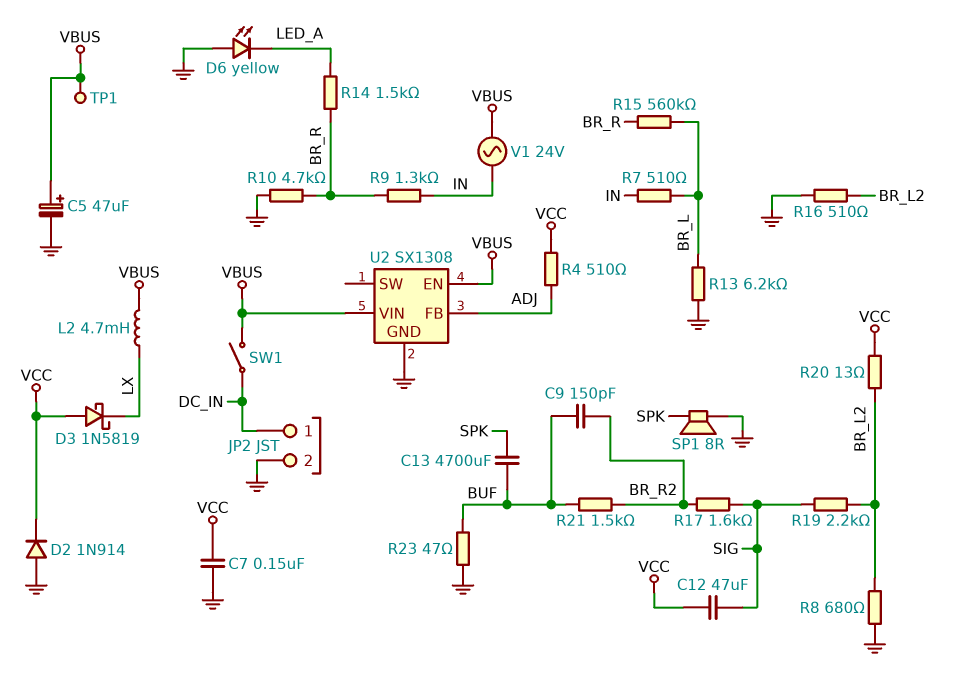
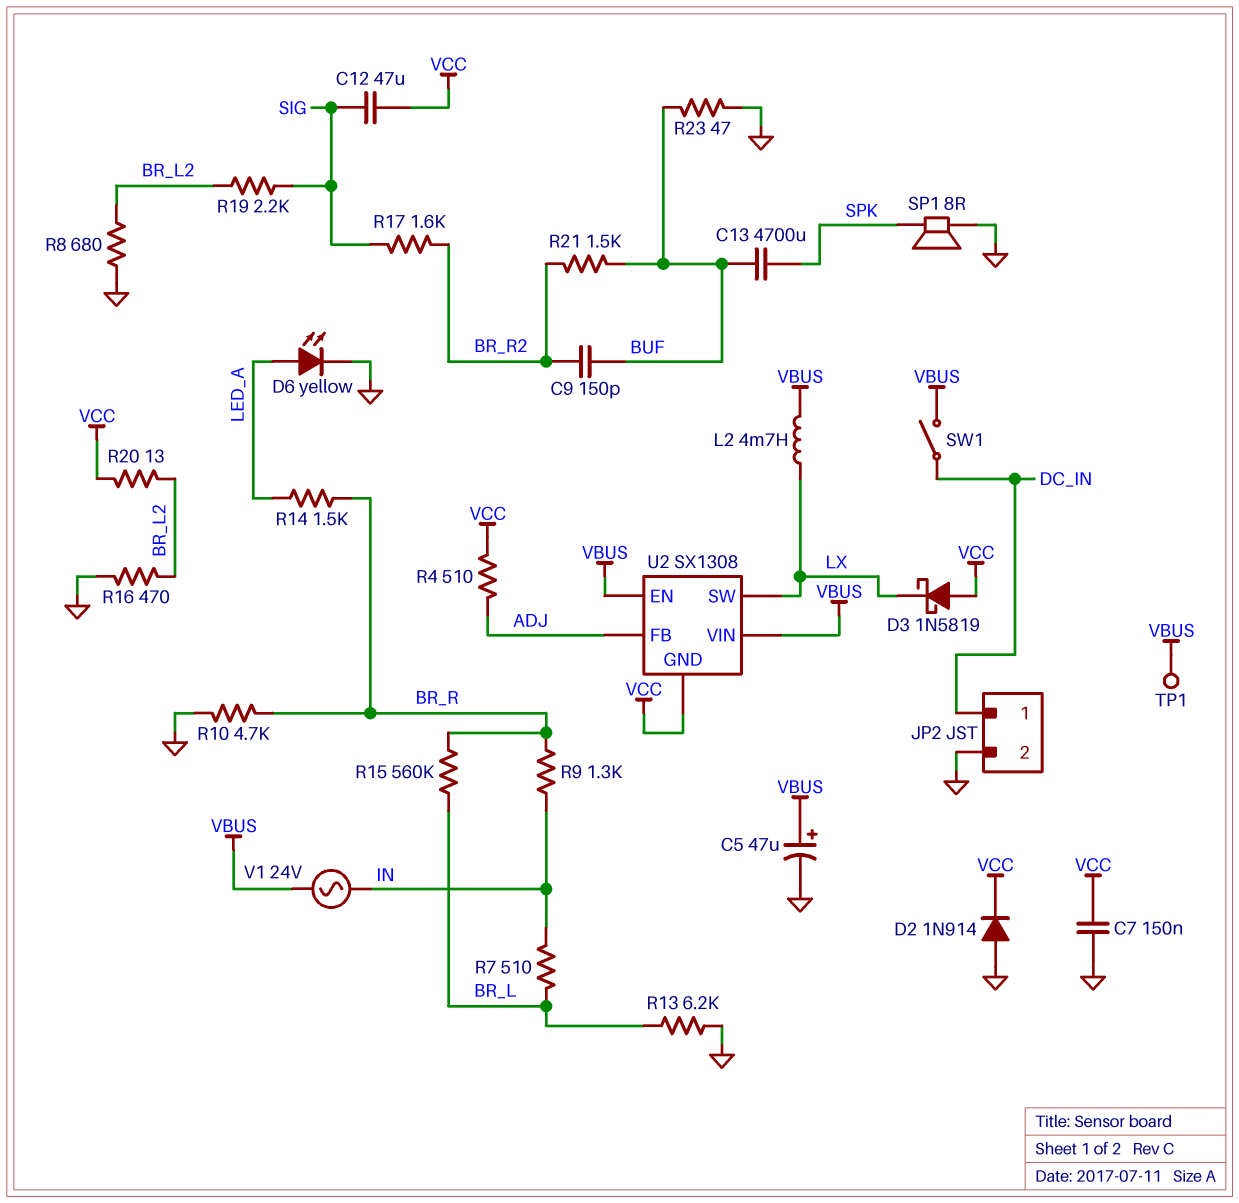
D6: LED yellow (A GND, K LED_A) -> LED yellow (A LED_A, K GND)
R16: 510 (BR_L2, GND) -> 470 (BR_L2, GND)
U2 pin GND: GND -> VCC
U2 pin SW: none -> LX

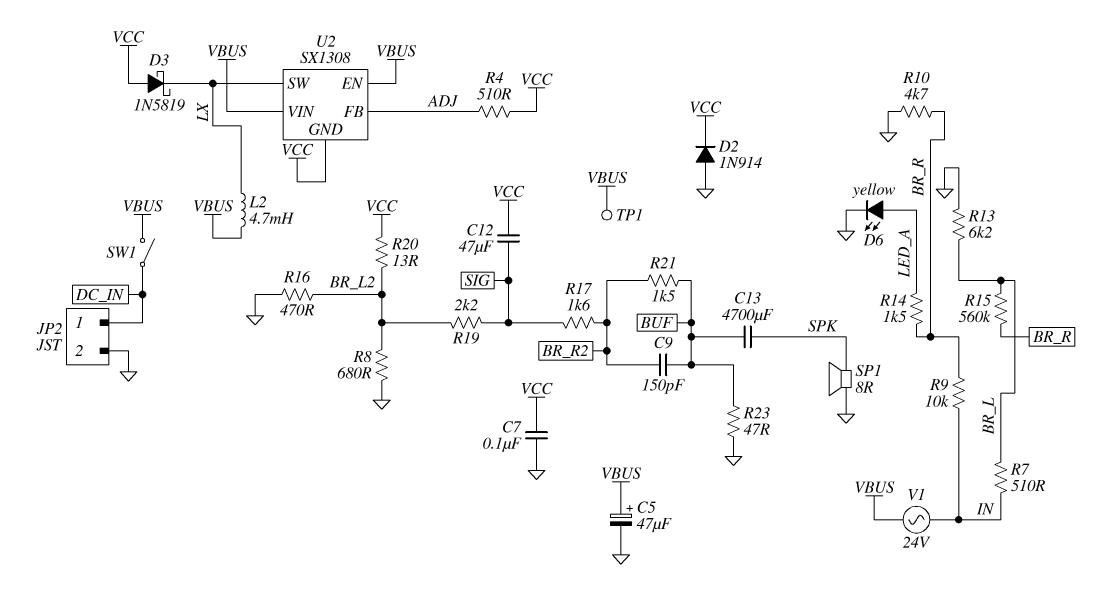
C7: 150nF (GND, VCC) -> 100nF (GND, VCC)
R9: 1.3k (BR_R, IN) -> 10k (BR_R, IN)

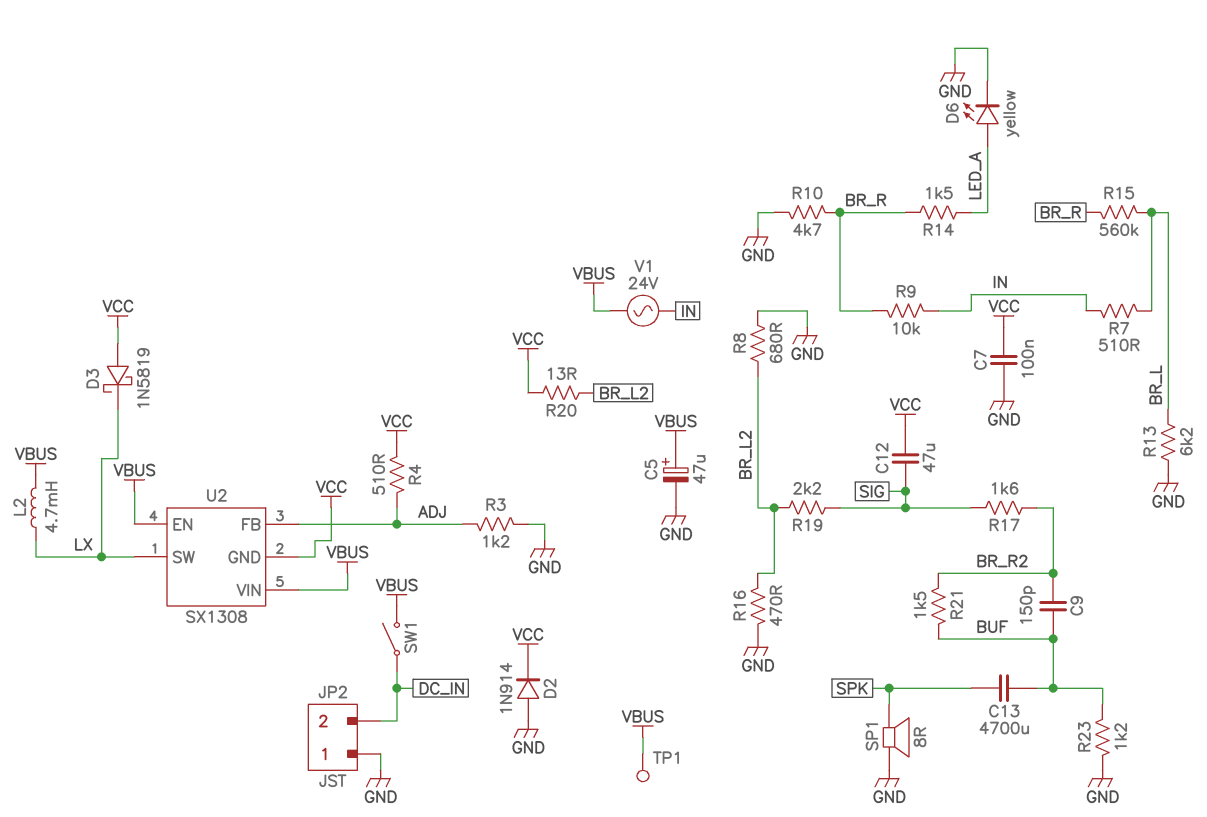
JP2 pin 1: DC_IN -> GND
JP2 pin 2: GND -> DC_IN
R3: none -> 1.2k (ADJ, GND)
R23: 47 (BUF, GND) -> 1.2k (BUF, GND)

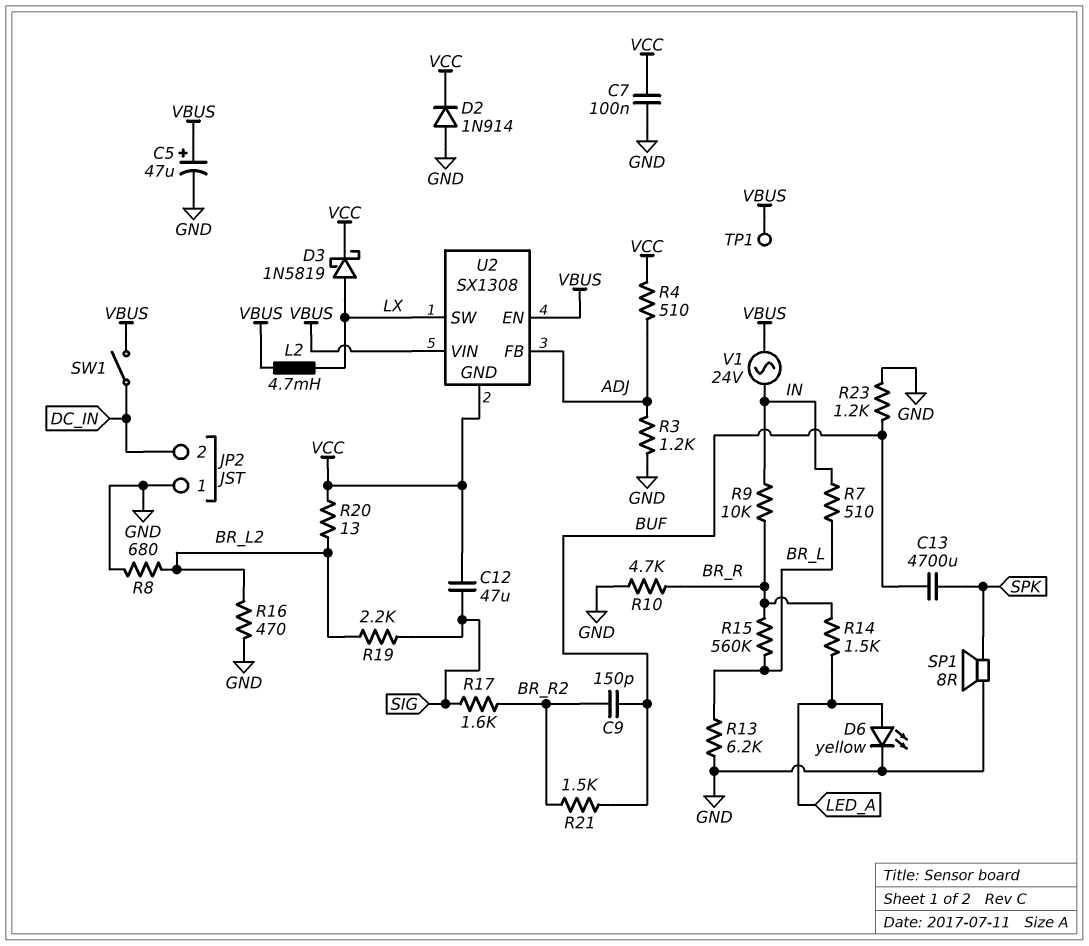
D3: schottky 1N5819 (A VCC, K LX) -> schottky 1N5819 (A LX, K VCC)

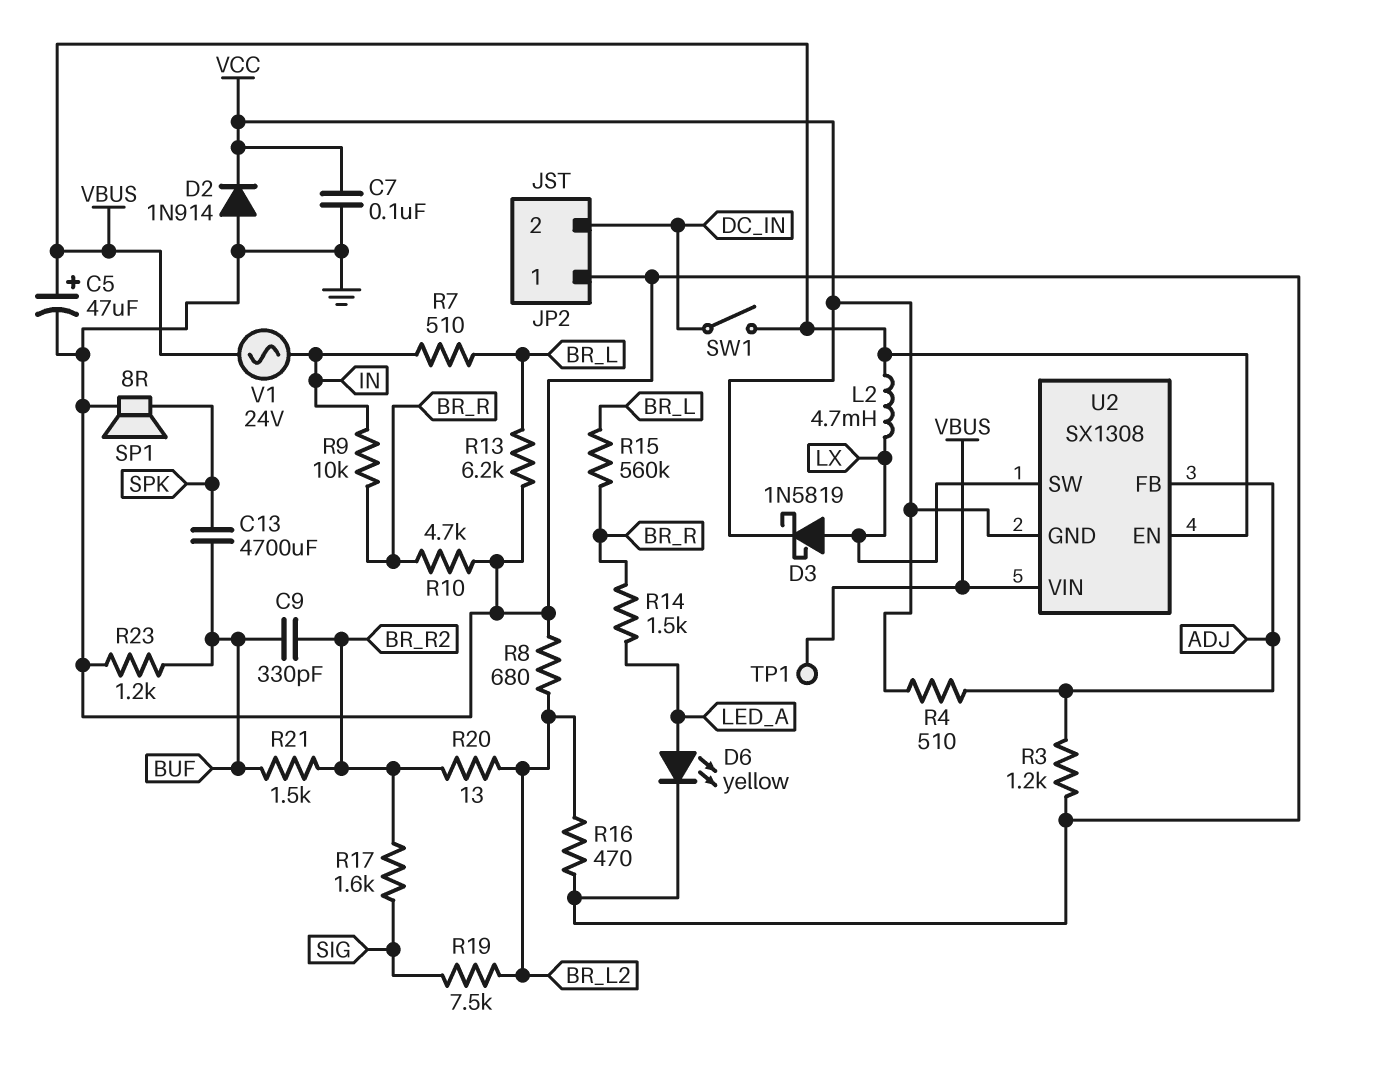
C9: 150pF (BR_R2, BUF) -> 330pF (BR_R2, BUF)
C12: 47uF (SIG, VCC) -> none
R19: 2.2k (BR_L2, SIG) -> 7.5k (BR_L2, SIG)
R20: 13 (BR_L2, VCC) -> 13 (BR_L2, BR_R2)

